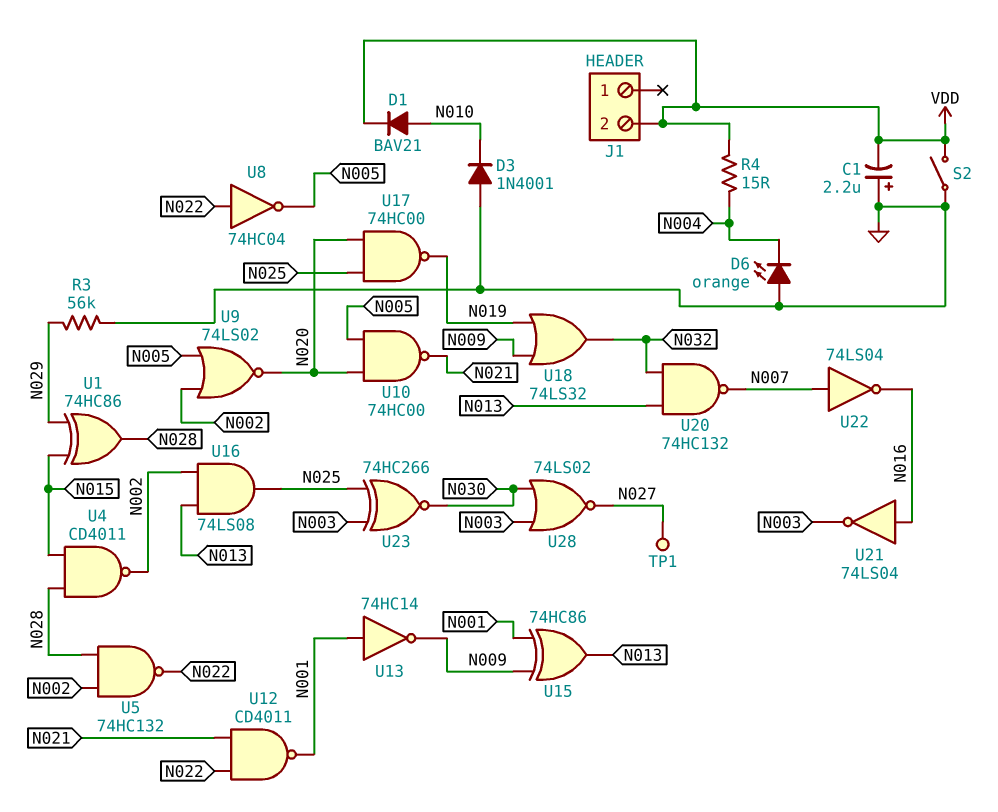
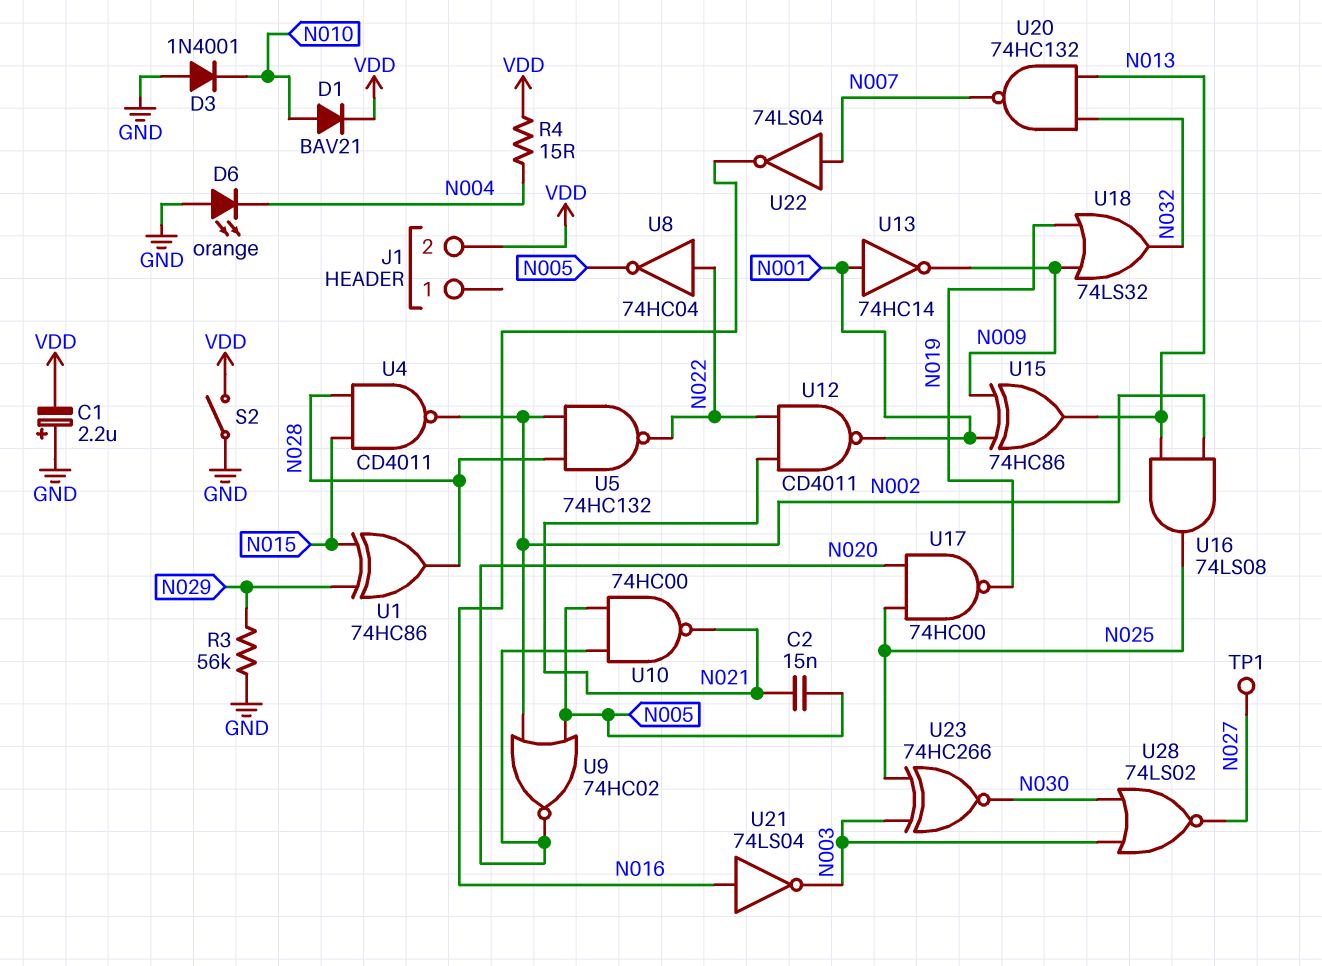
C2: none -> 15nF (N005, N021)
U9: NOR 74LS02 (in N002, in N005, out N020) -> NOR 74HC02 (in N002, in N005, out N020)

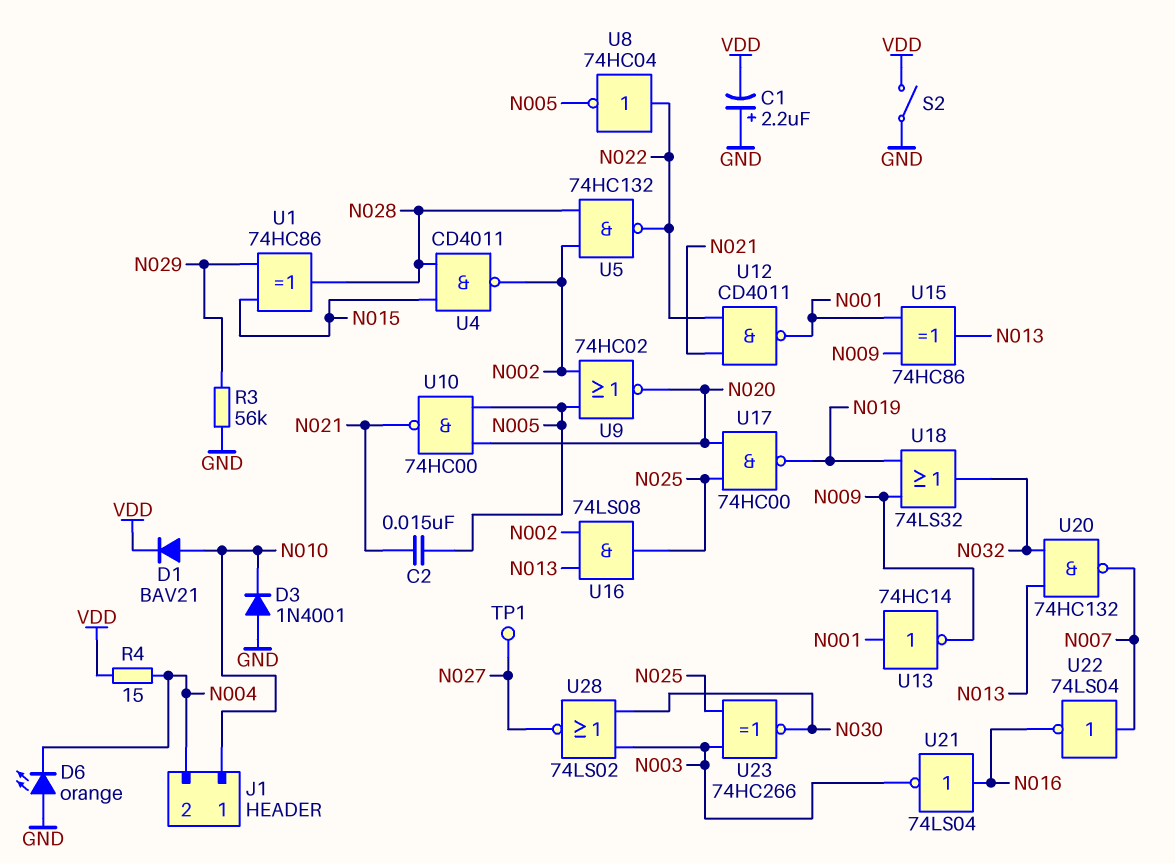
J1 pin 1: none -> N010
J1 pin 2: VDD -> N004

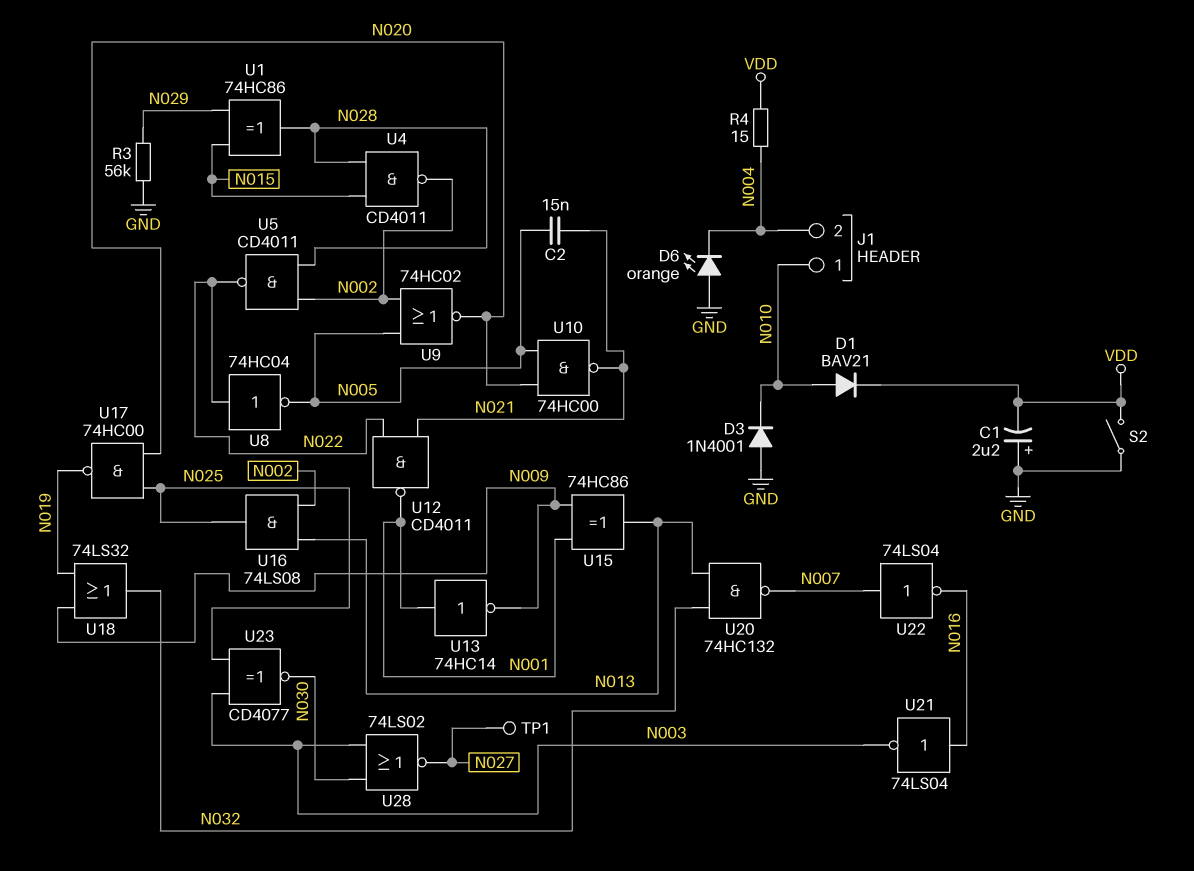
U5: NAND 74HC132 (in N002, in N028, out N022) -> NAND CD4011 (in N002, in N028, out N022)
U23: XNOR 74HC266 (in N003, in N025, out N030) -> XNOR CD4077 (in N003, in N025, out N030)

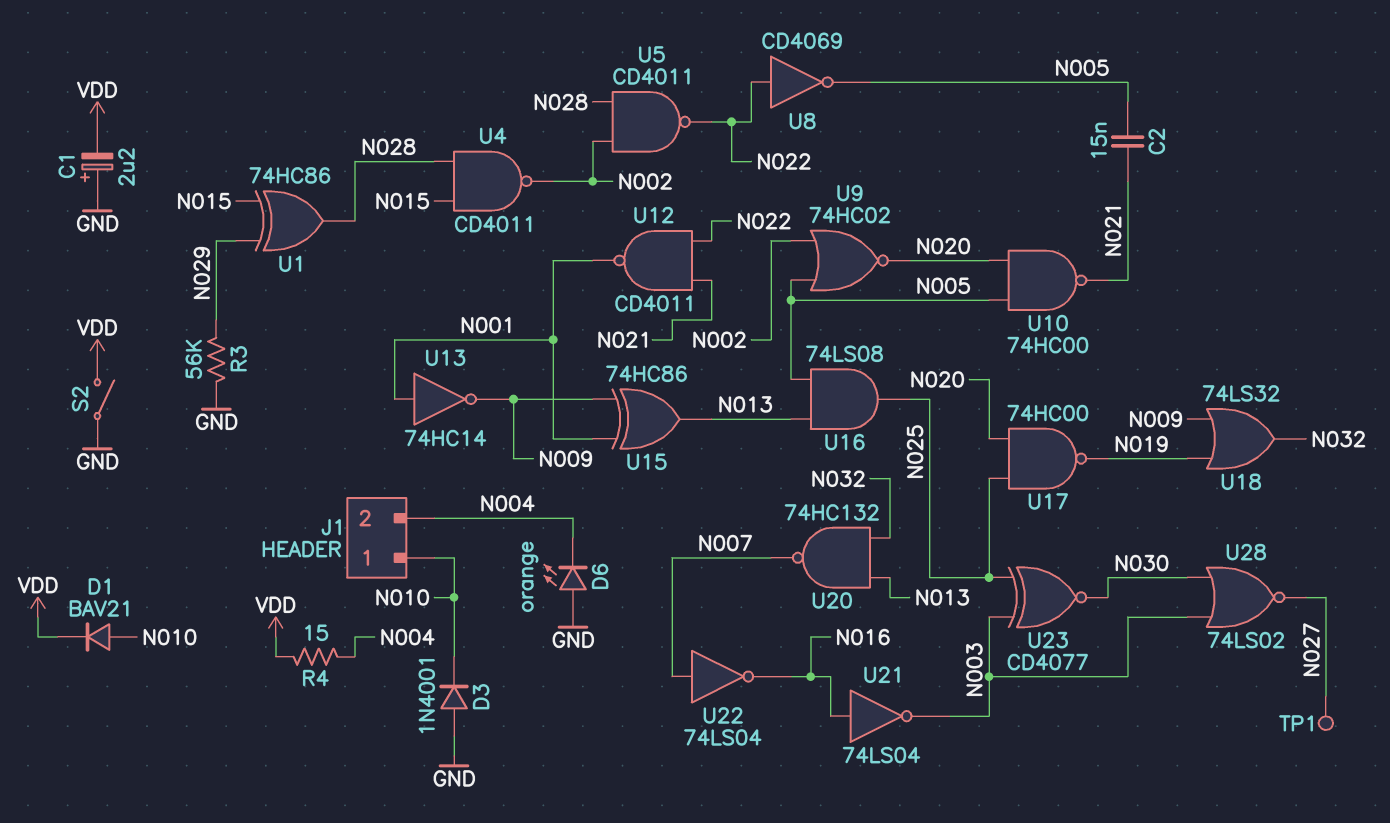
U8: NOT 74HC04 (in N022, out N005) -> NOT CD4069 (in N022, out N005)
U16: AND 74LS08 (in N002, in N013, out N025) -> AND 74LS08 (in N005, in N013, out N025)

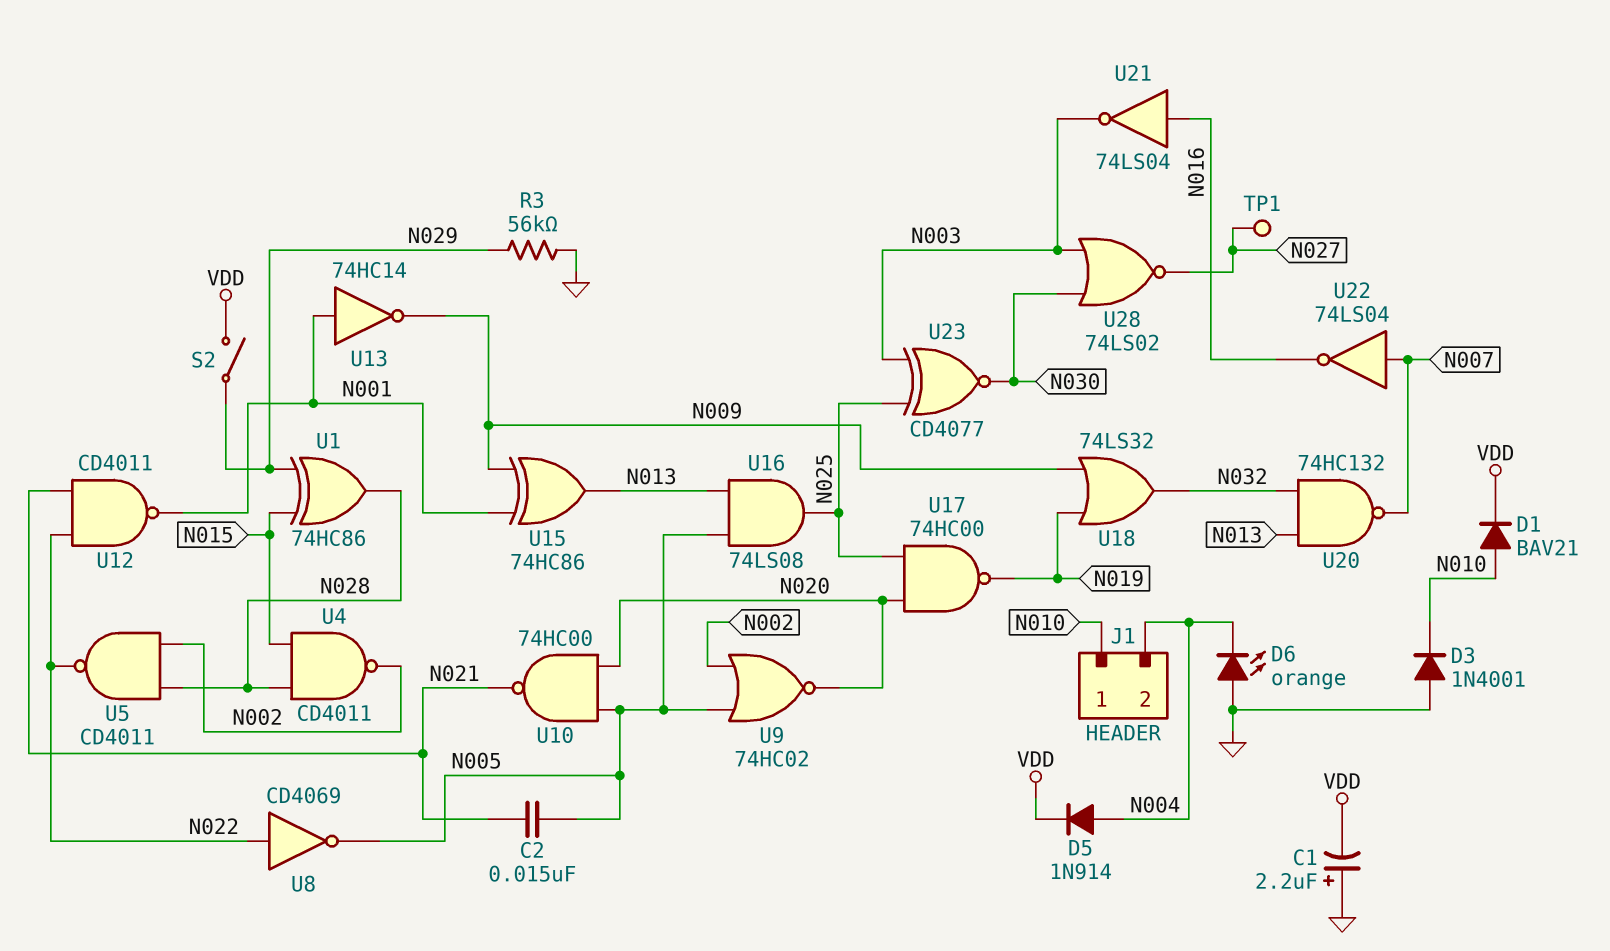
D5: none -> diode 1N914 (A N004, K VDD)
R4: 15 (N004, VDD) -> none
S2: switch (GND, VDD) -> switch (N029, VDD)

